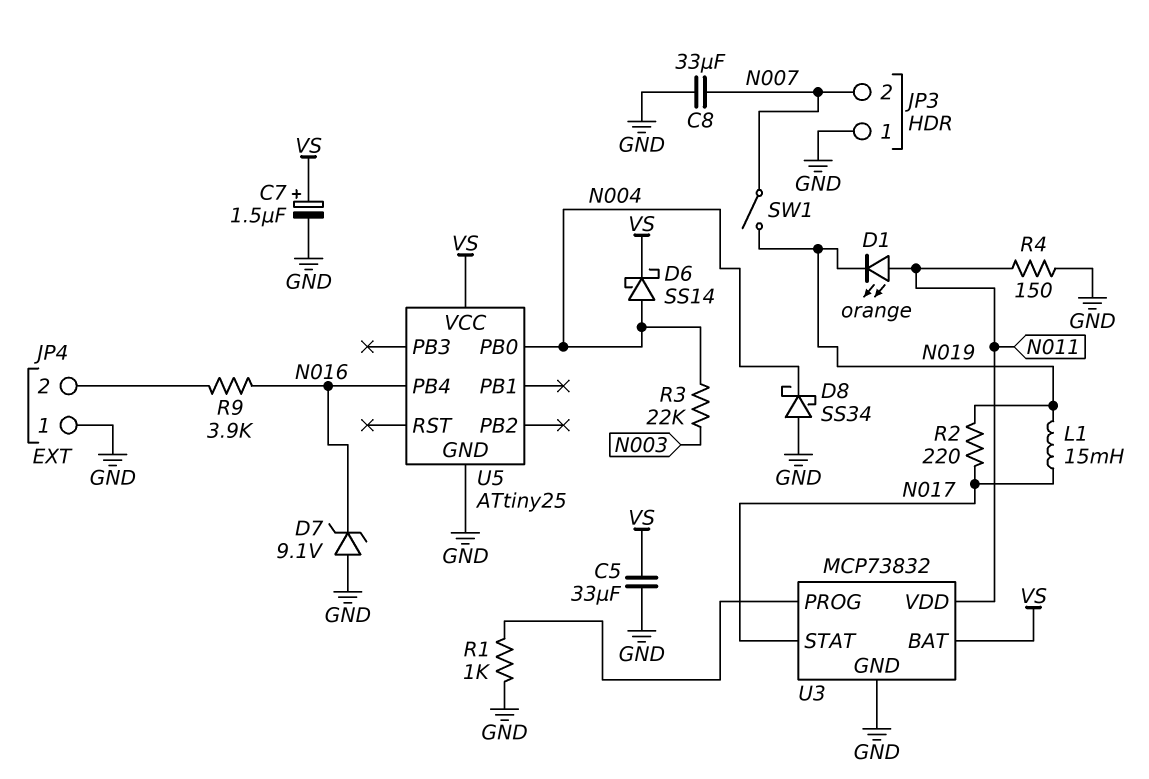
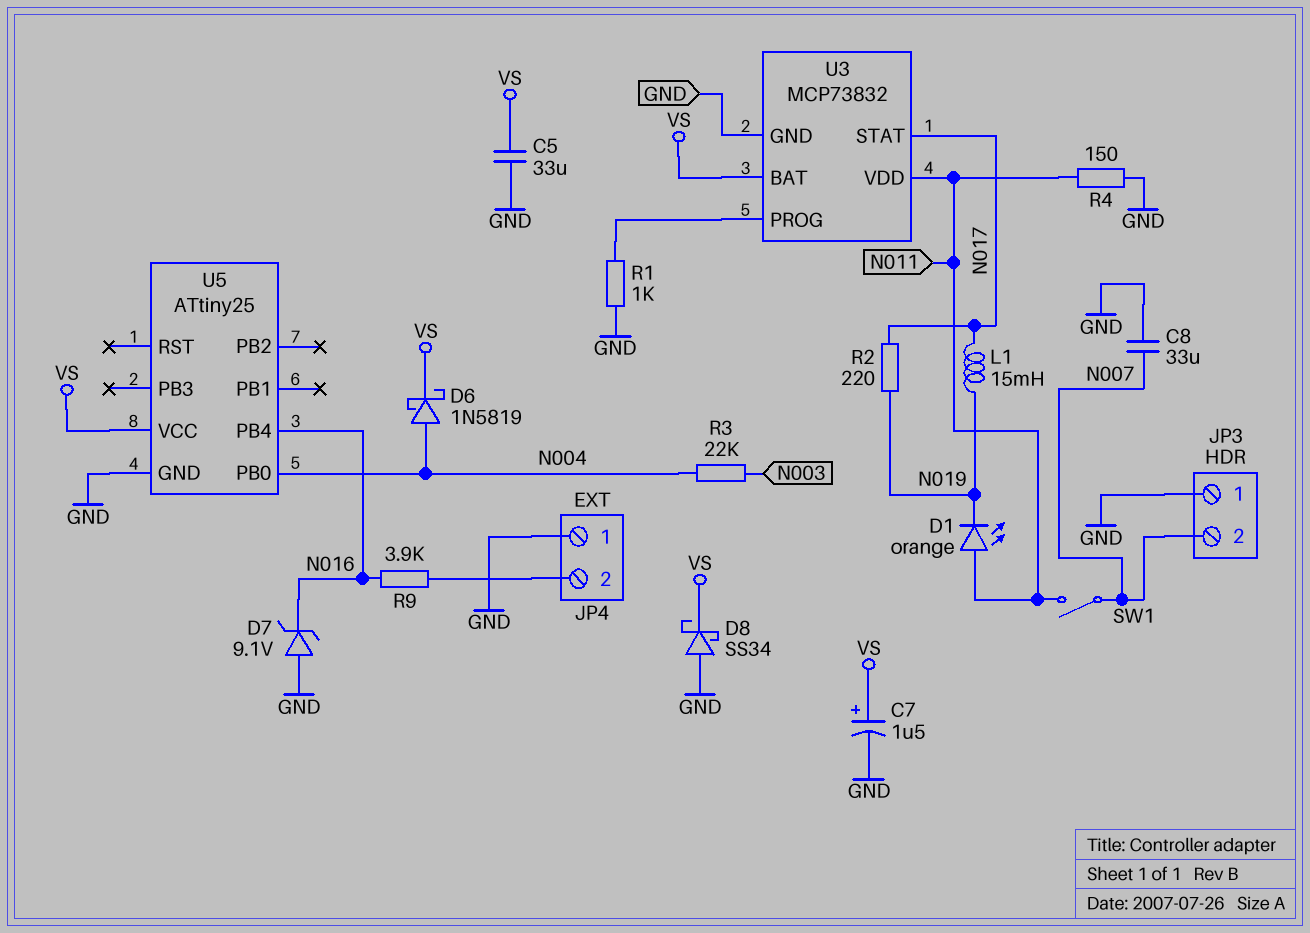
D6: schottky SS14 (A N004, K VS) -> schottky 1N5819 (A N004, K VS)
D8: schottky SS34 (A GND, K N004) -> schottky SS34 (A GND, K VS)
SW1: switch (N007, N019) -> switch (N007, N011)

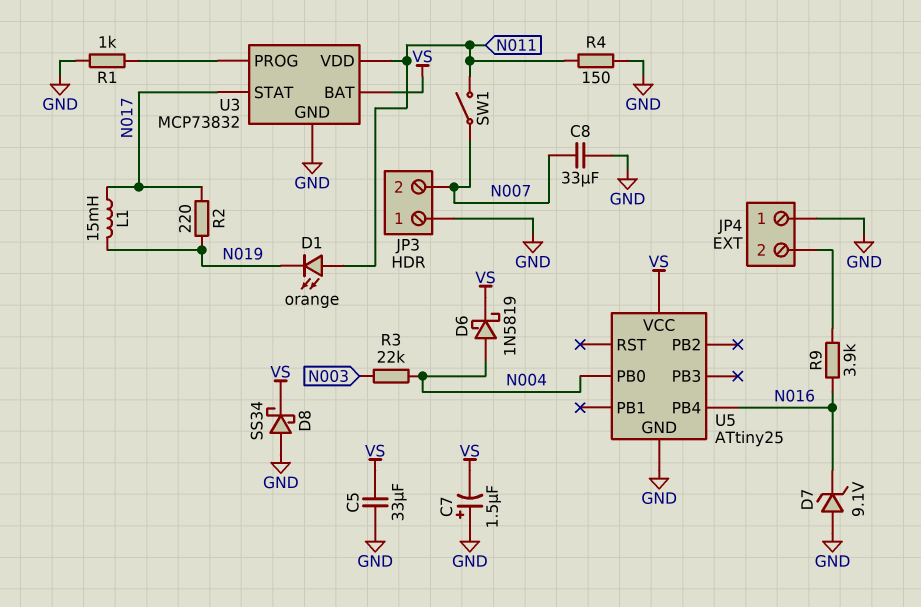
C7: 1.5uF (plus VS, minus GND) -> 1.5uF (plus GND, minus VS)

